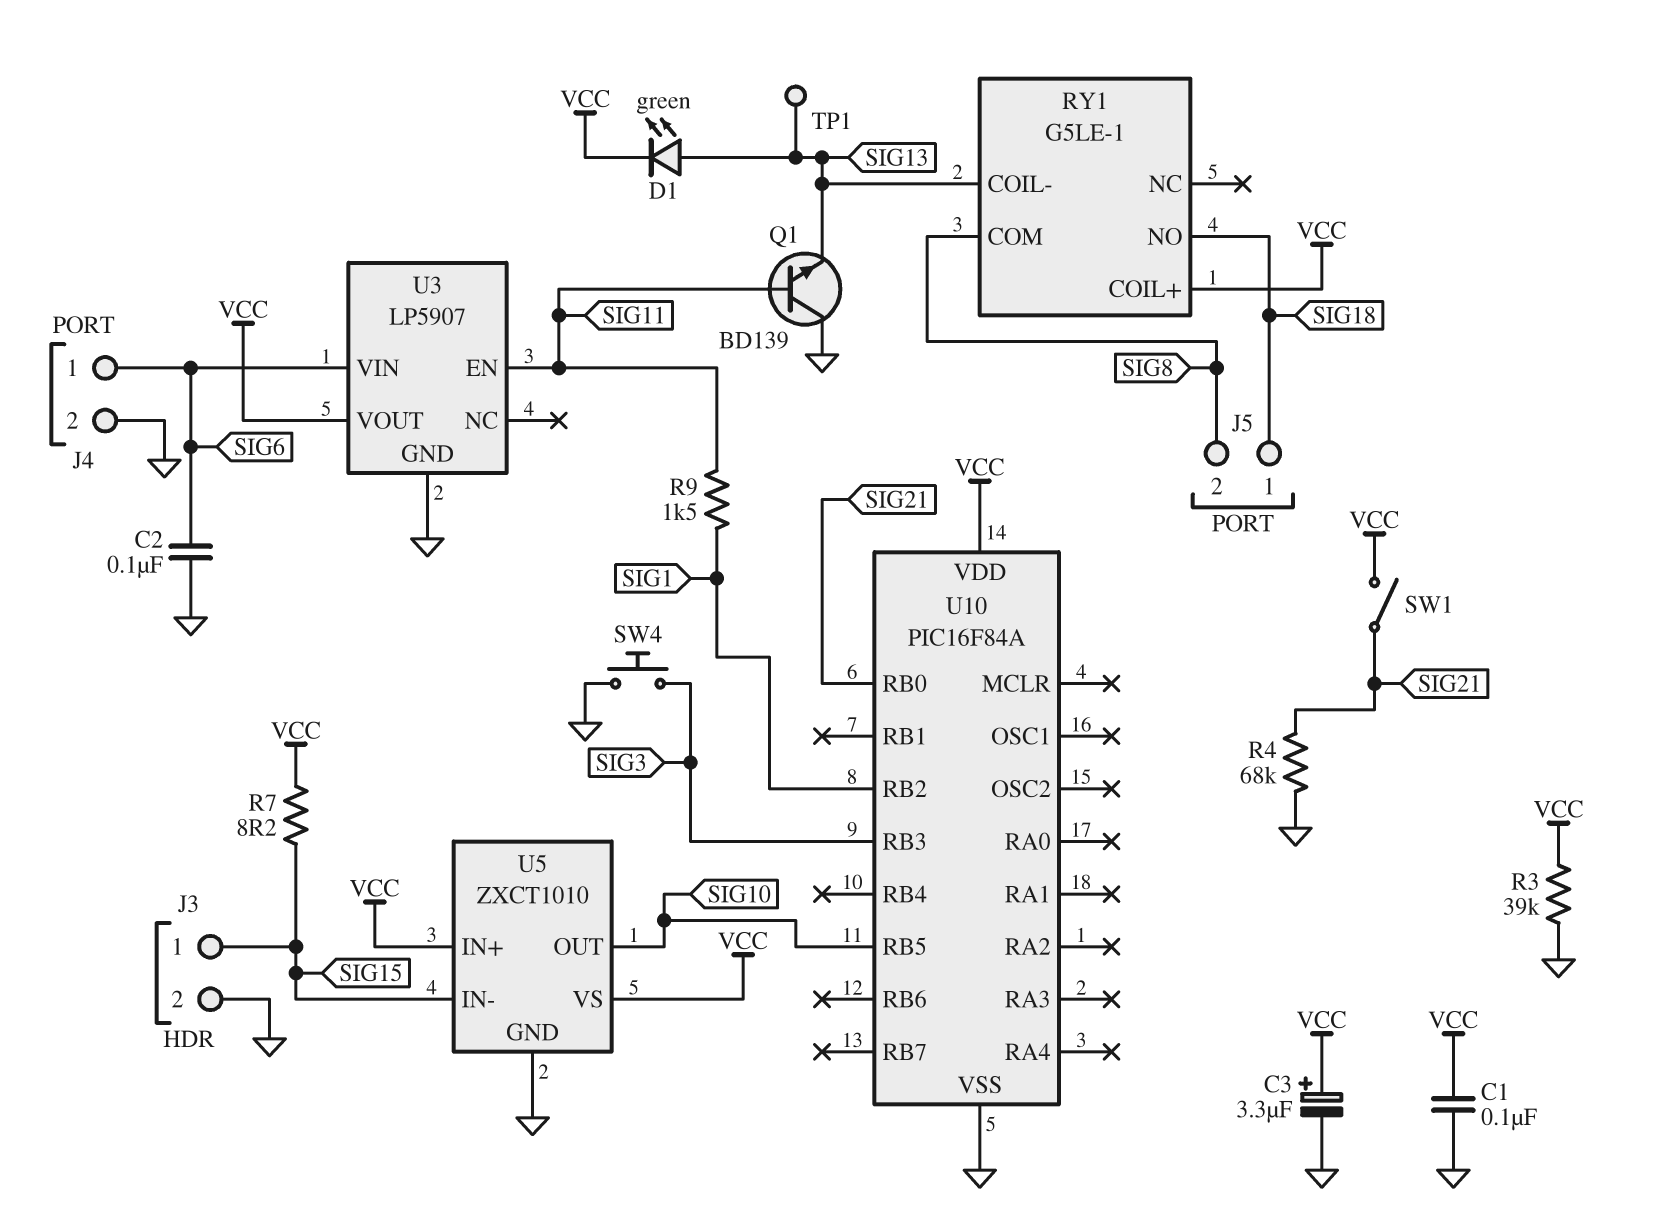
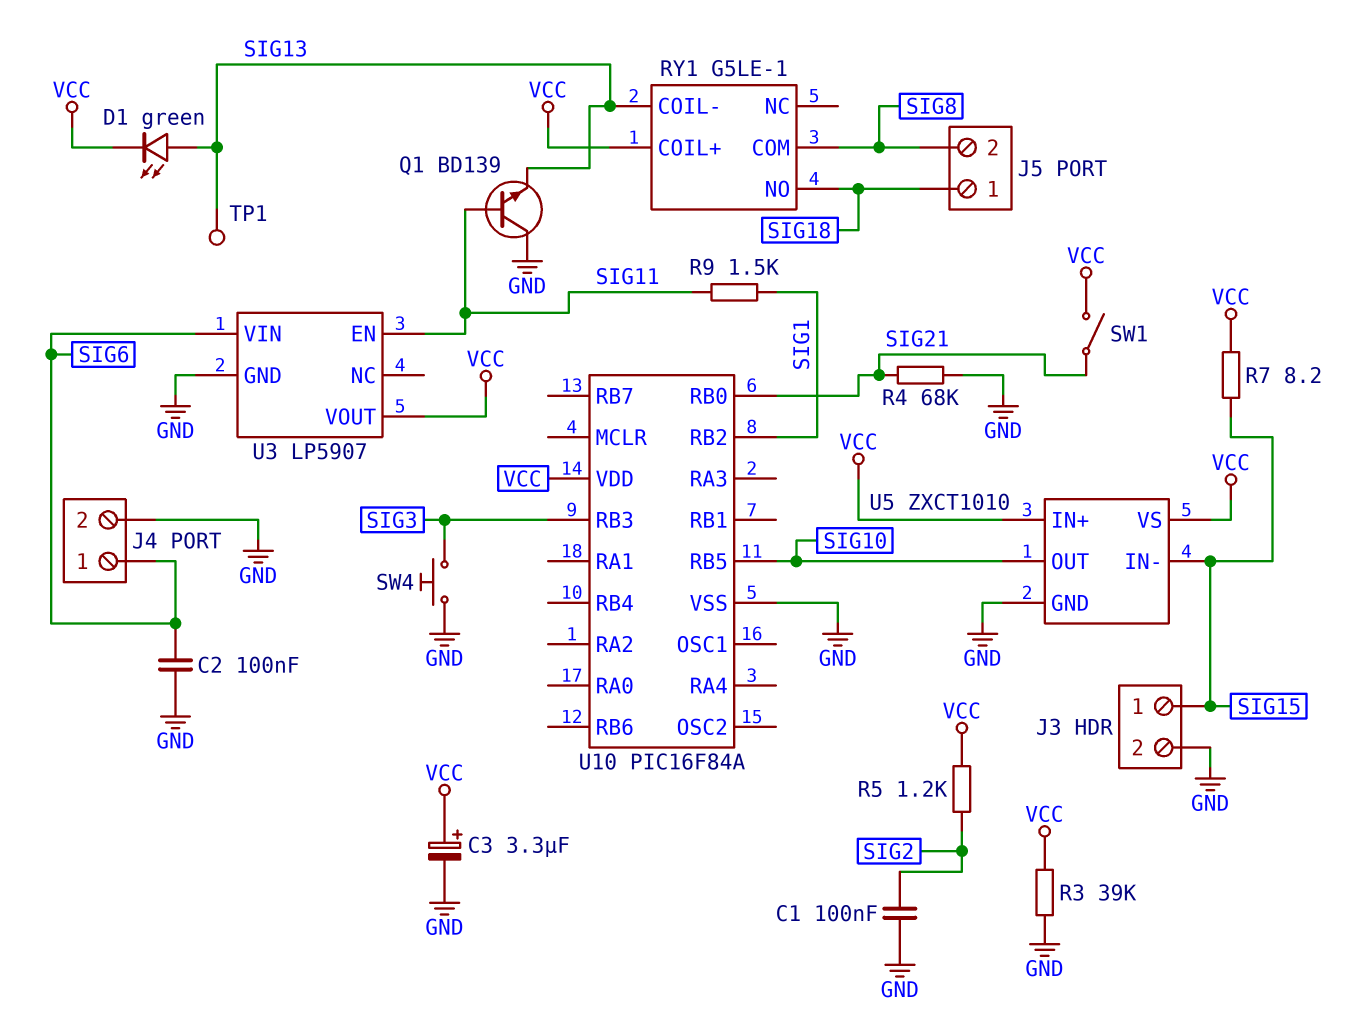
C1: 100nF (GND, VCC) -> 100nF (GND, SIG2)
R5: none -> 1.2k (SIG2, VCC)

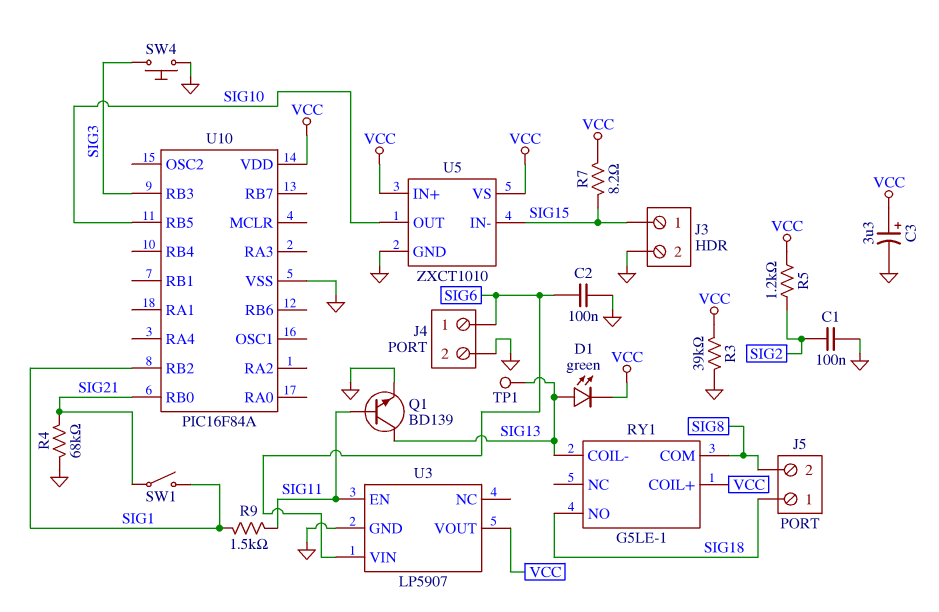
Q1: NPN BD139 (B SIG11, C GND, E SIG13) -> NPN BD139 (B SIG11, C SIG13, E GND)
SW1: switch (SIG21, VCC) -> switch (SIG1, SIG21)

